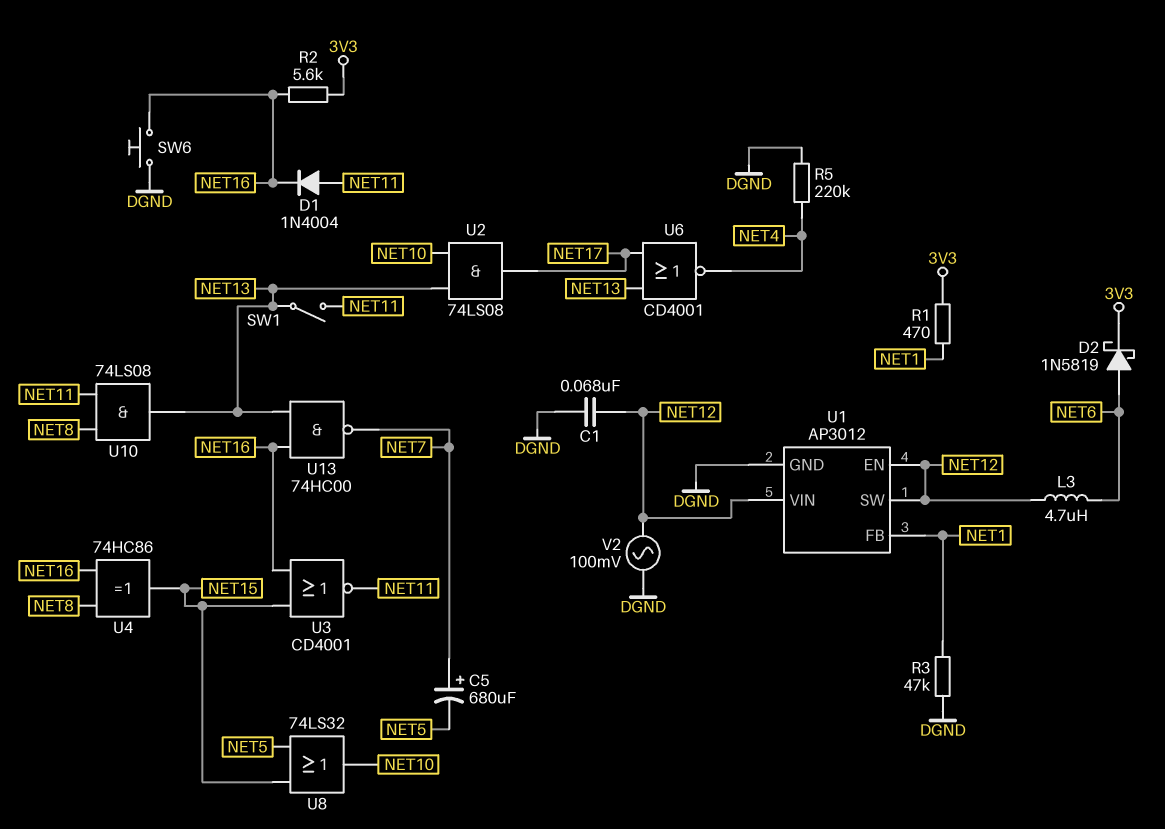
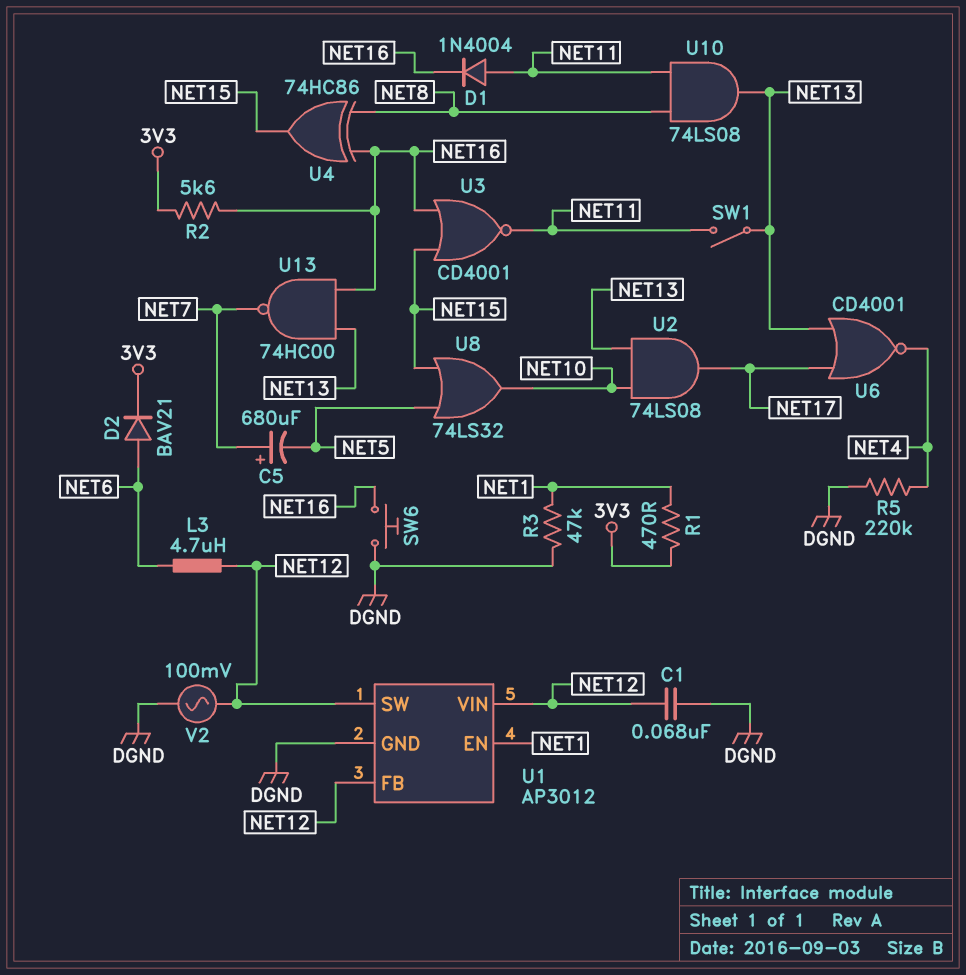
D2: schottky 1N5819 (A NET6, K 3V3) -> diode BAV21 (A NET6, K 3V3)
U1 pin EN: NET12 -> NET1
U1 pin FB: NET1 -> NET12

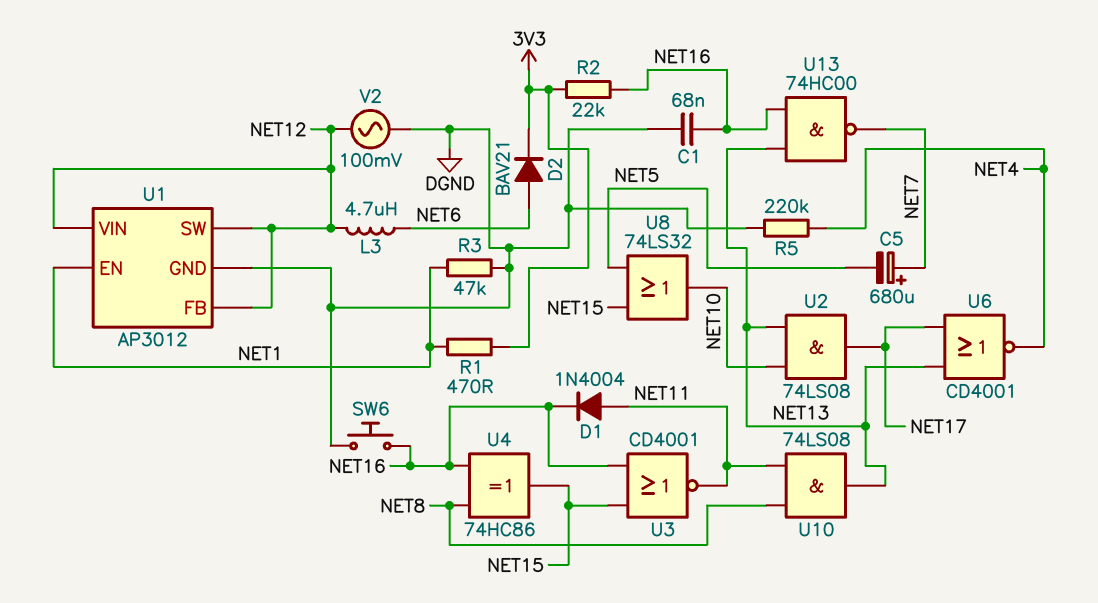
C1: 68nF (DGND, NET12) -> 68nF (DGND, NET16)
R2: 5.6k (3V3, NET16) -> 22k (3V3, NET16)
SW1: switch (NET11, NET13) -> none

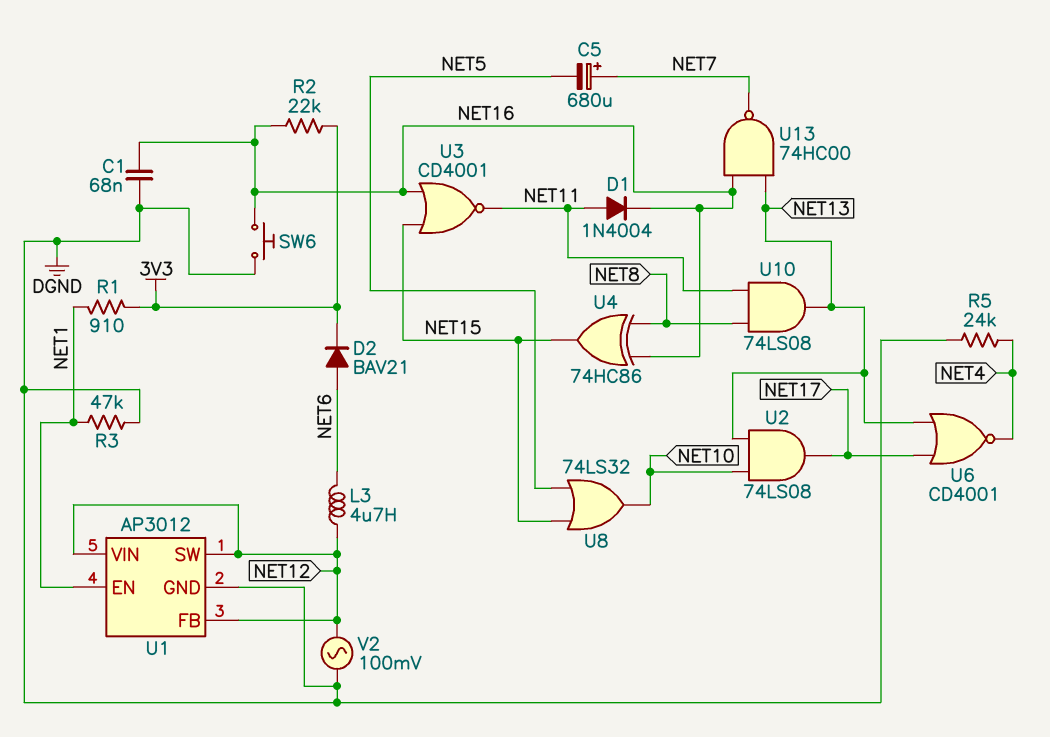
R1: 470 (3V3, NET1) -> 910 (3V3, NET1)
R5: 220k (DGND, NET4) -> 24k (DGND, NET4)

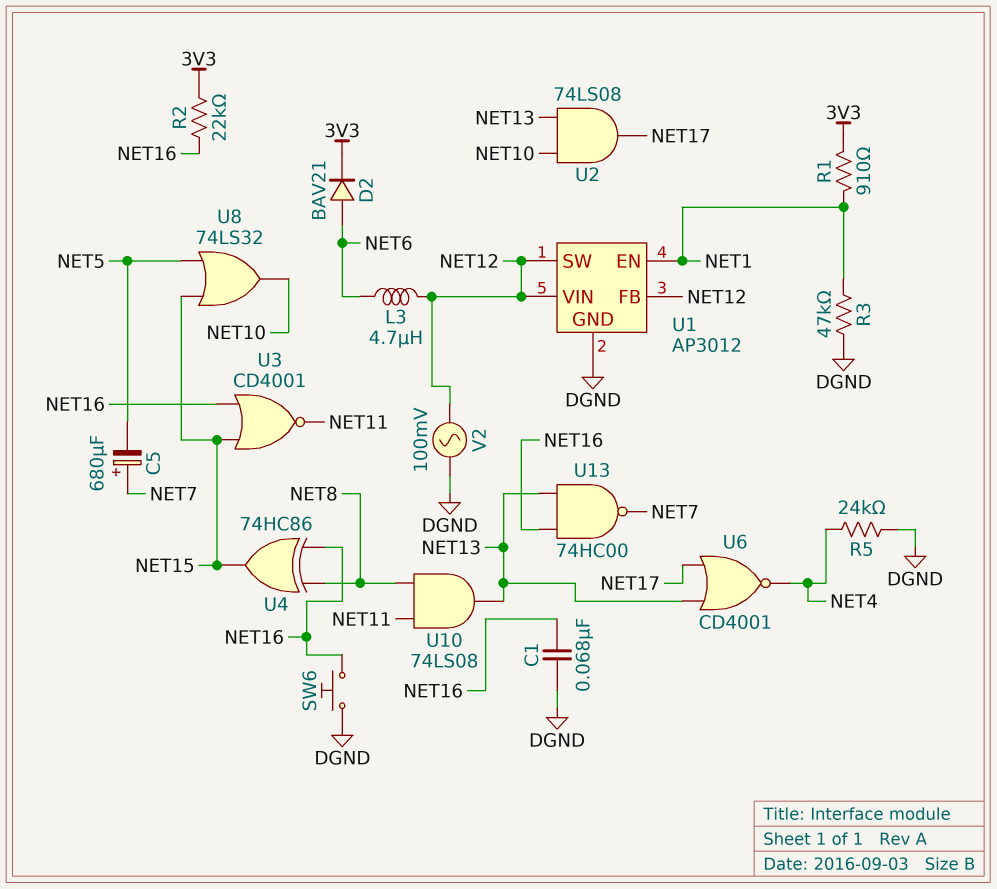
D1: diode 1N4004 (A NET11, K NET16) -> none

